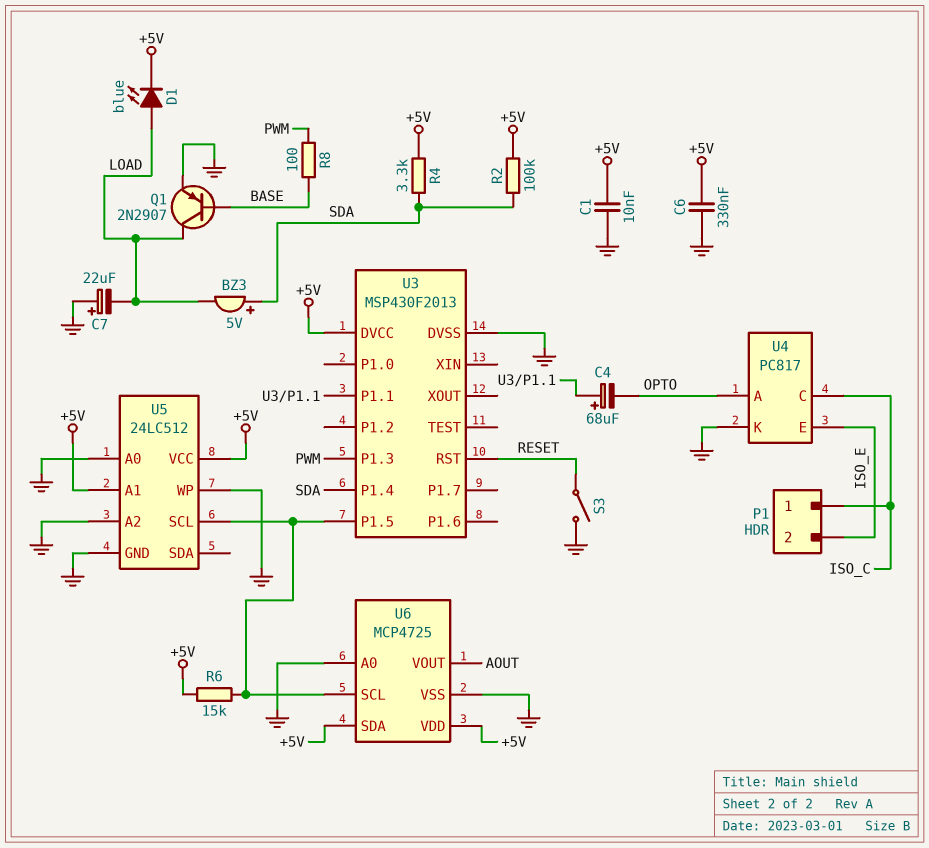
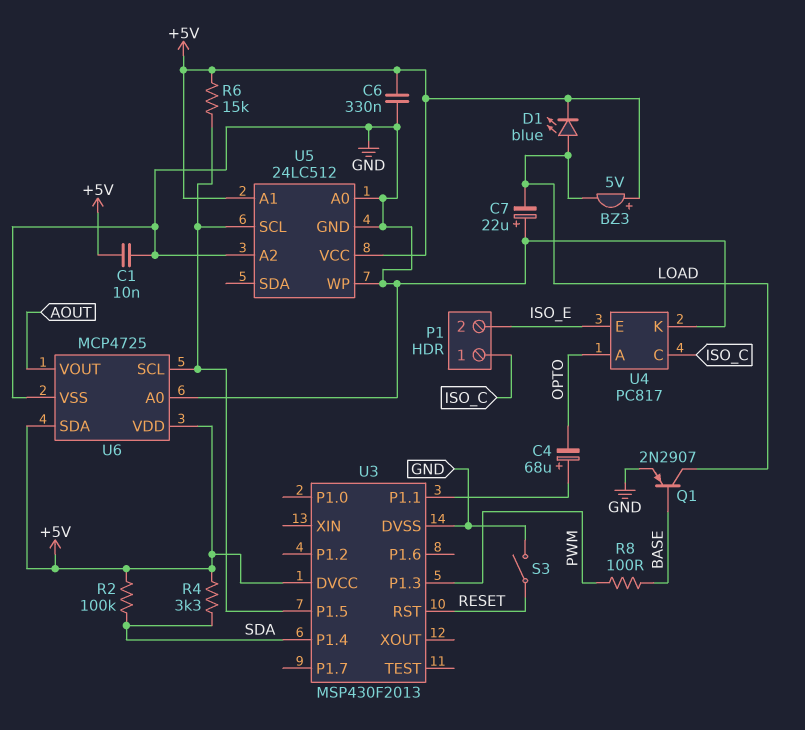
BZ3: buzzer 5V (plus SDA, minus LOAD) -> buzzer 5V (plus +5V, minus LOAD)

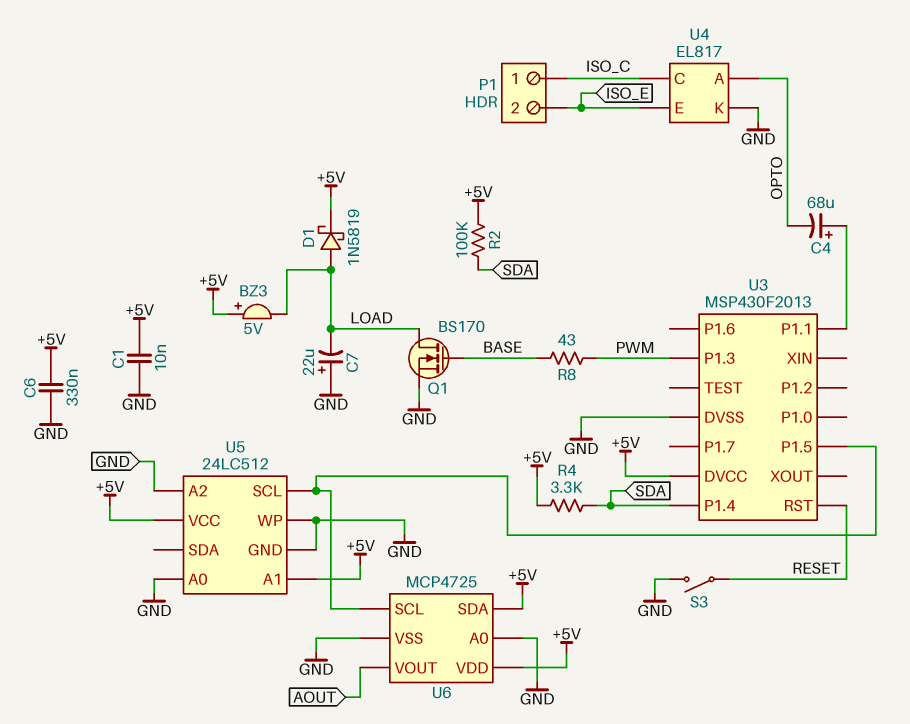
D1: LED blue (A LOAD, K +5V) -> schottky 1N5819 (A LOAD, K +5V)
Q1: PNP 2N2907 (B BASE, C LOAD, E GND) -> NMOS BS170 (G BASE, D LOAD, S GND)
R6: 15k (+5V, U3/P1.5) -> none
R8: 100 (BASE, PWM) -> 43 (BASE, PWM)
U4: PC817 -> EL817

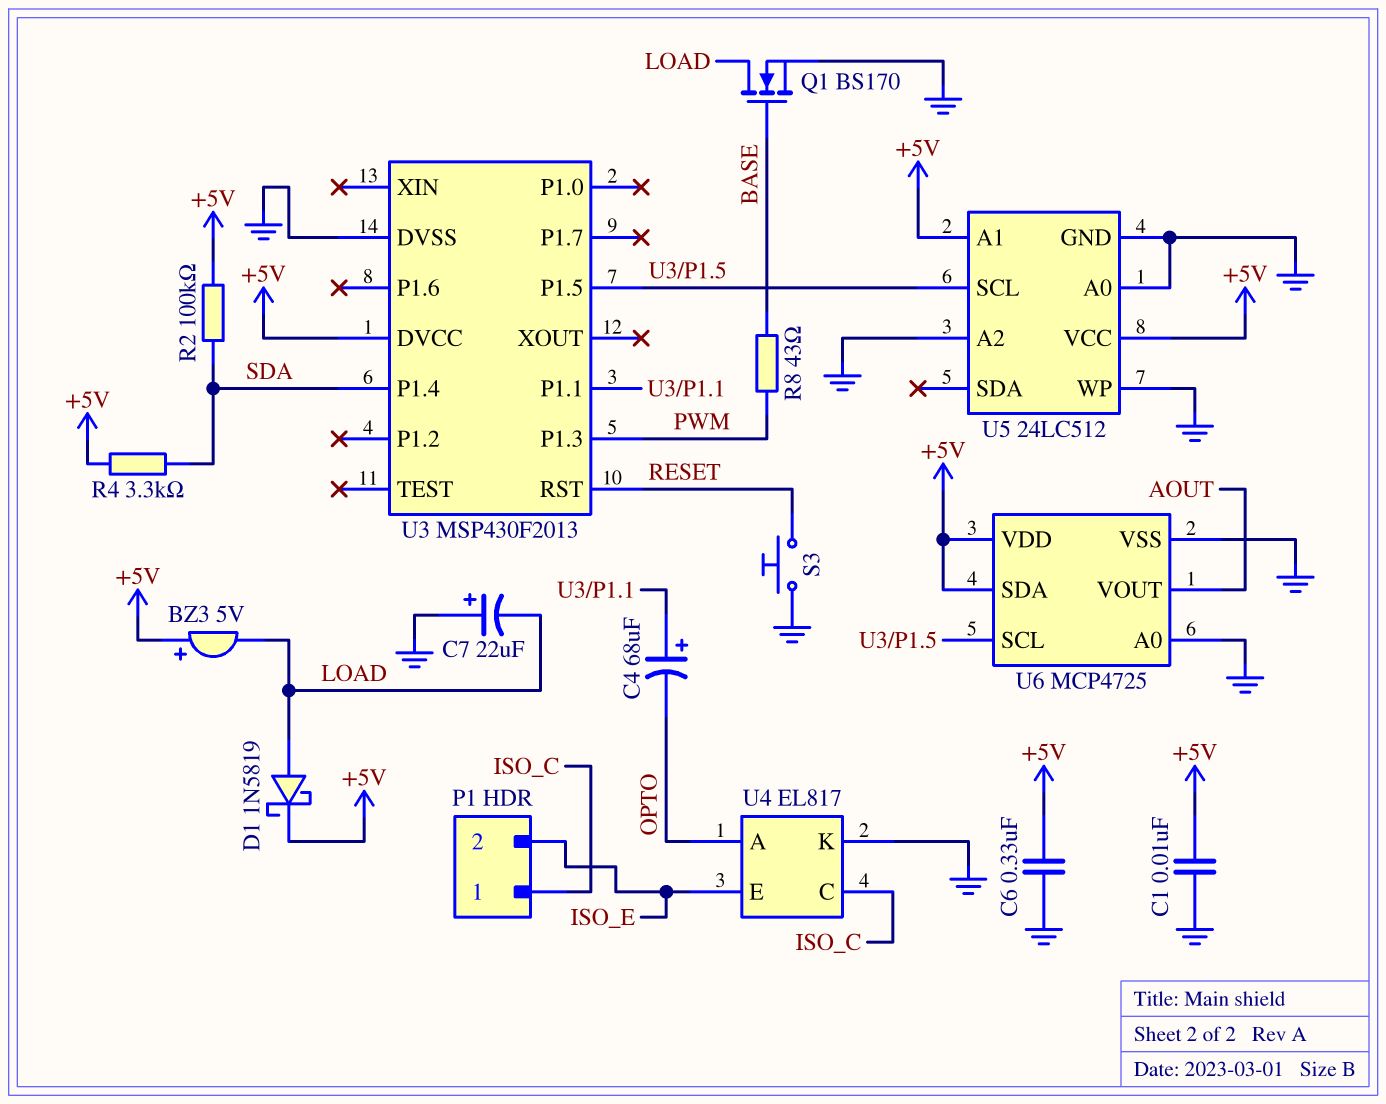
S3: switch (GND, RESET) -> button (GND, RESET)

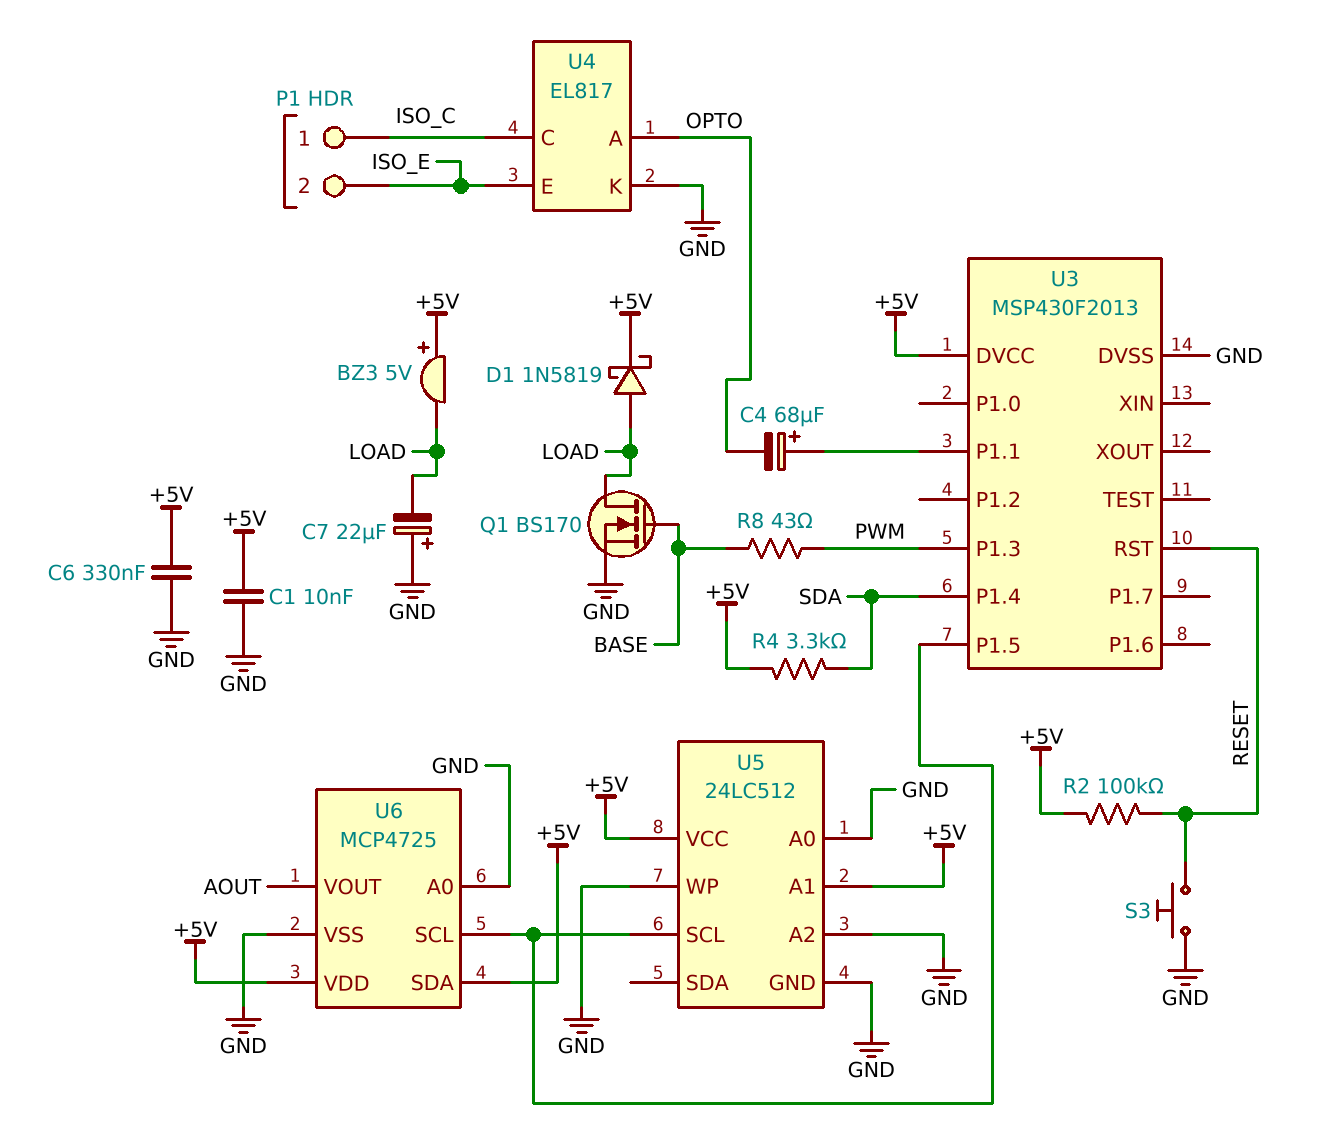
R2: 100k (+5V, SDA) -> 100k (+5V, RESET)

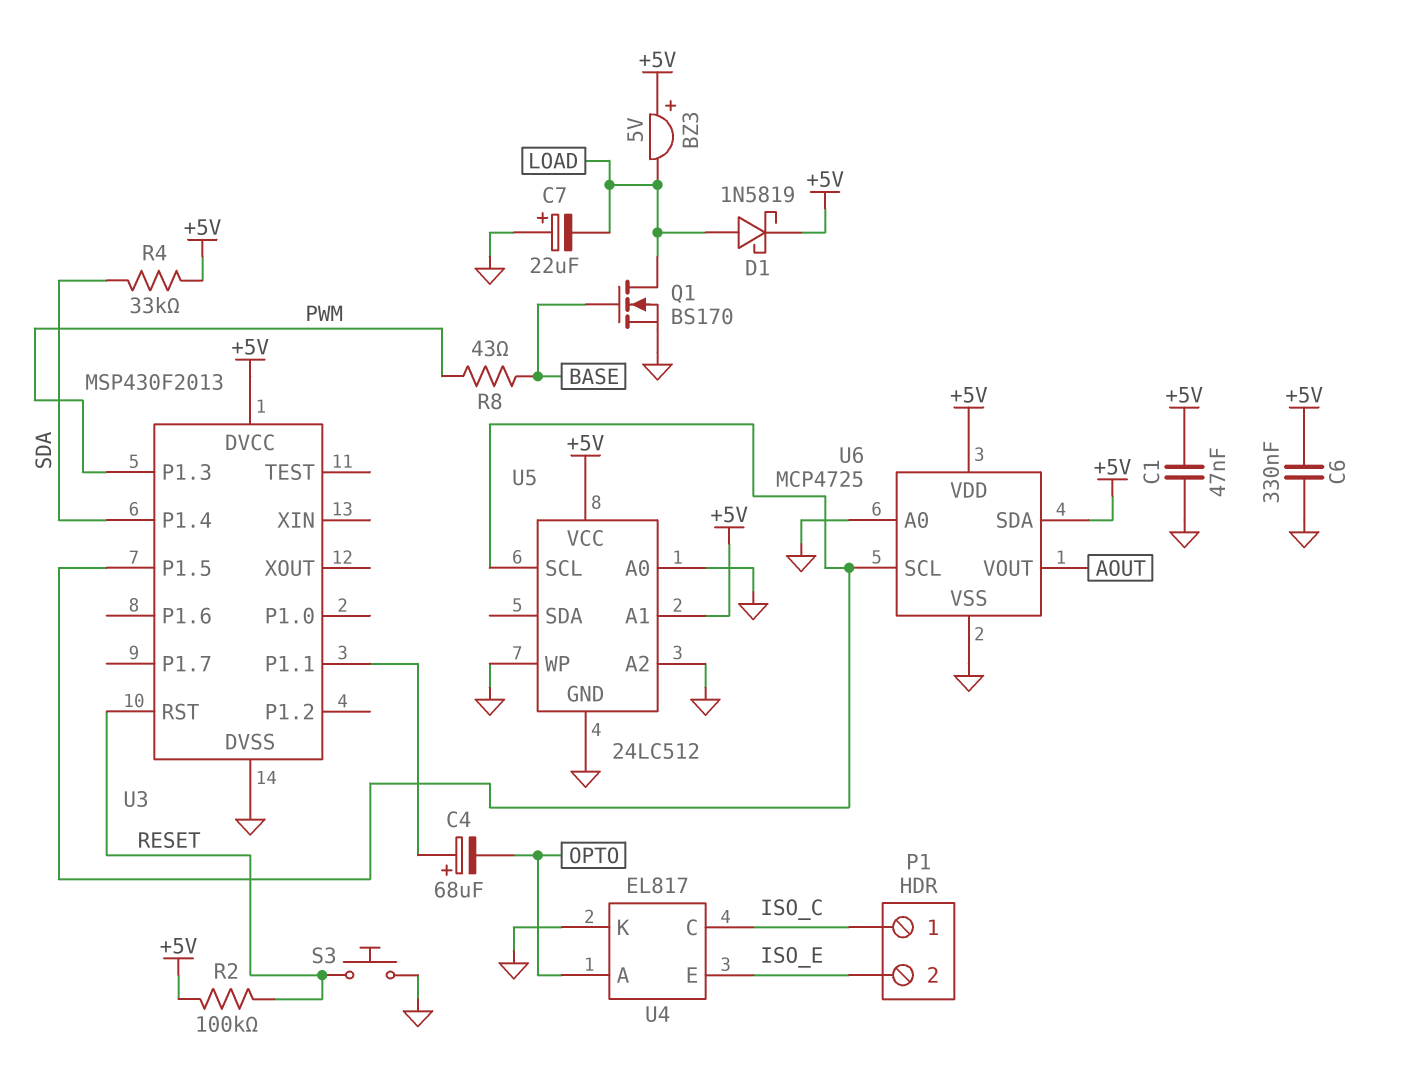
C1: 10nF (+5V, GND) -> 47nF (+5V, GND)
R4: 3.3k (+5V, SDA) -> 33k (+5V, SDA)

